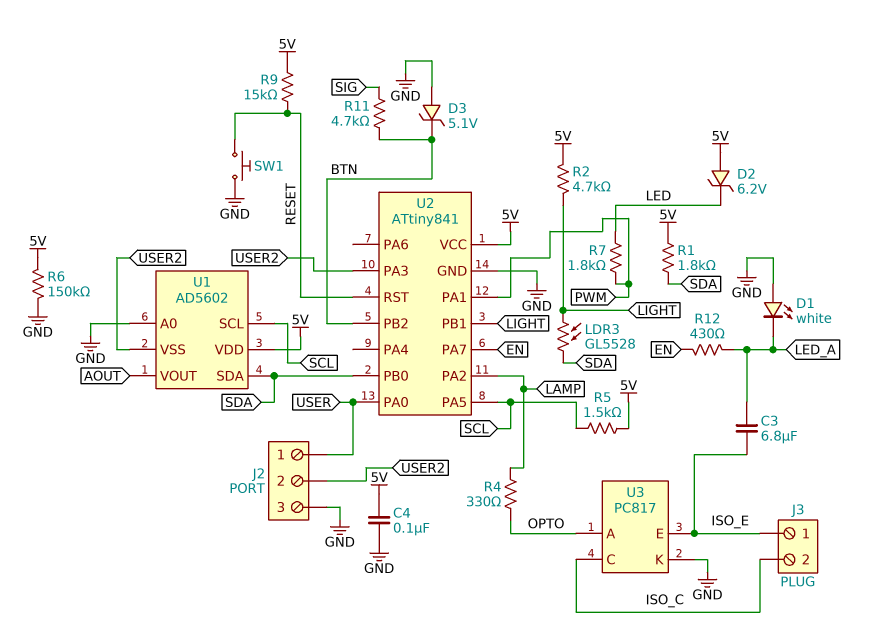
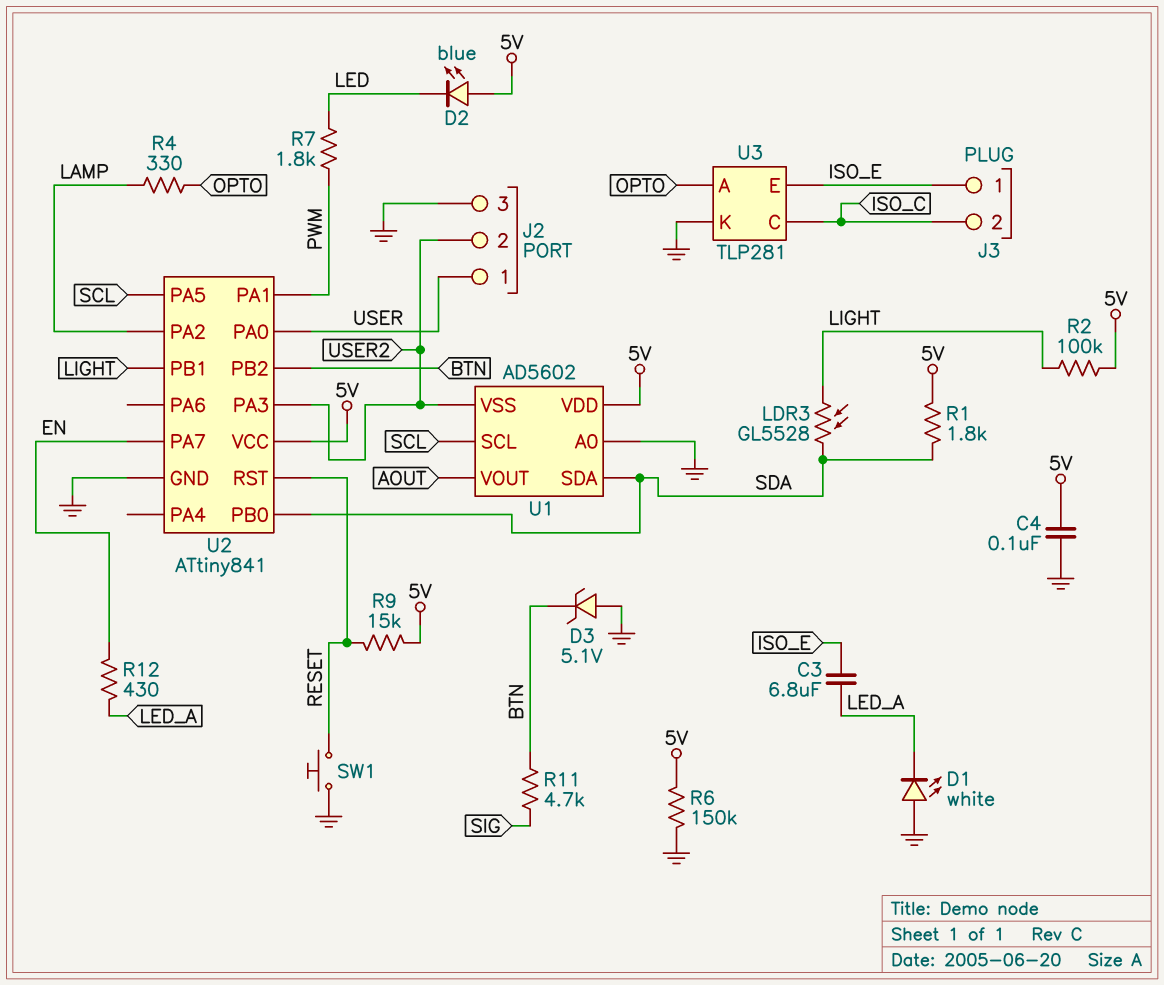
D2: zener 6.2V (A 5V, K LED) -> LED blue (A 5V, K LED)
R2: 4.7k (5V, LIGHT) -> 100k (5V, LIGHT)
R5: 1.5k (5V, SCL) -> none
U3: PC817 -> TLP281

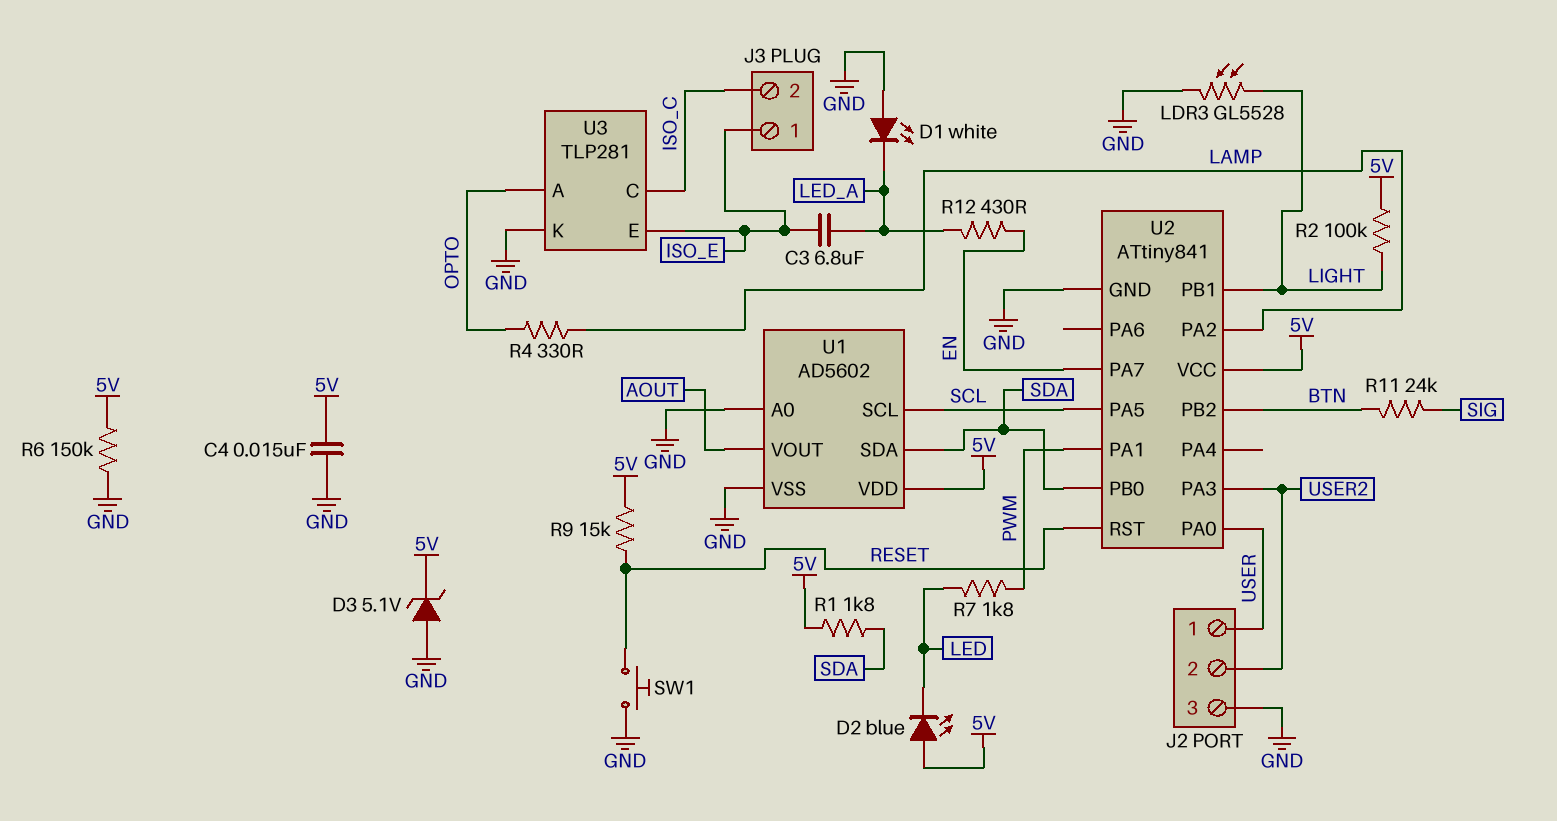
C4: 100nF (5V, GND) -> 15nF (5V, GND)
D3: zener 5.1V (A GND, K BTN) -> zener 5.1V (A GND, K 5V)
LDR3: GL5528 (LIGHT, SDA) -> GL5528 (GND, LIGHT)
R11: 4.7k (BTN, SIG) -> 24k (BTN, SIG)
U1 pin VSS: USER2 -> GND

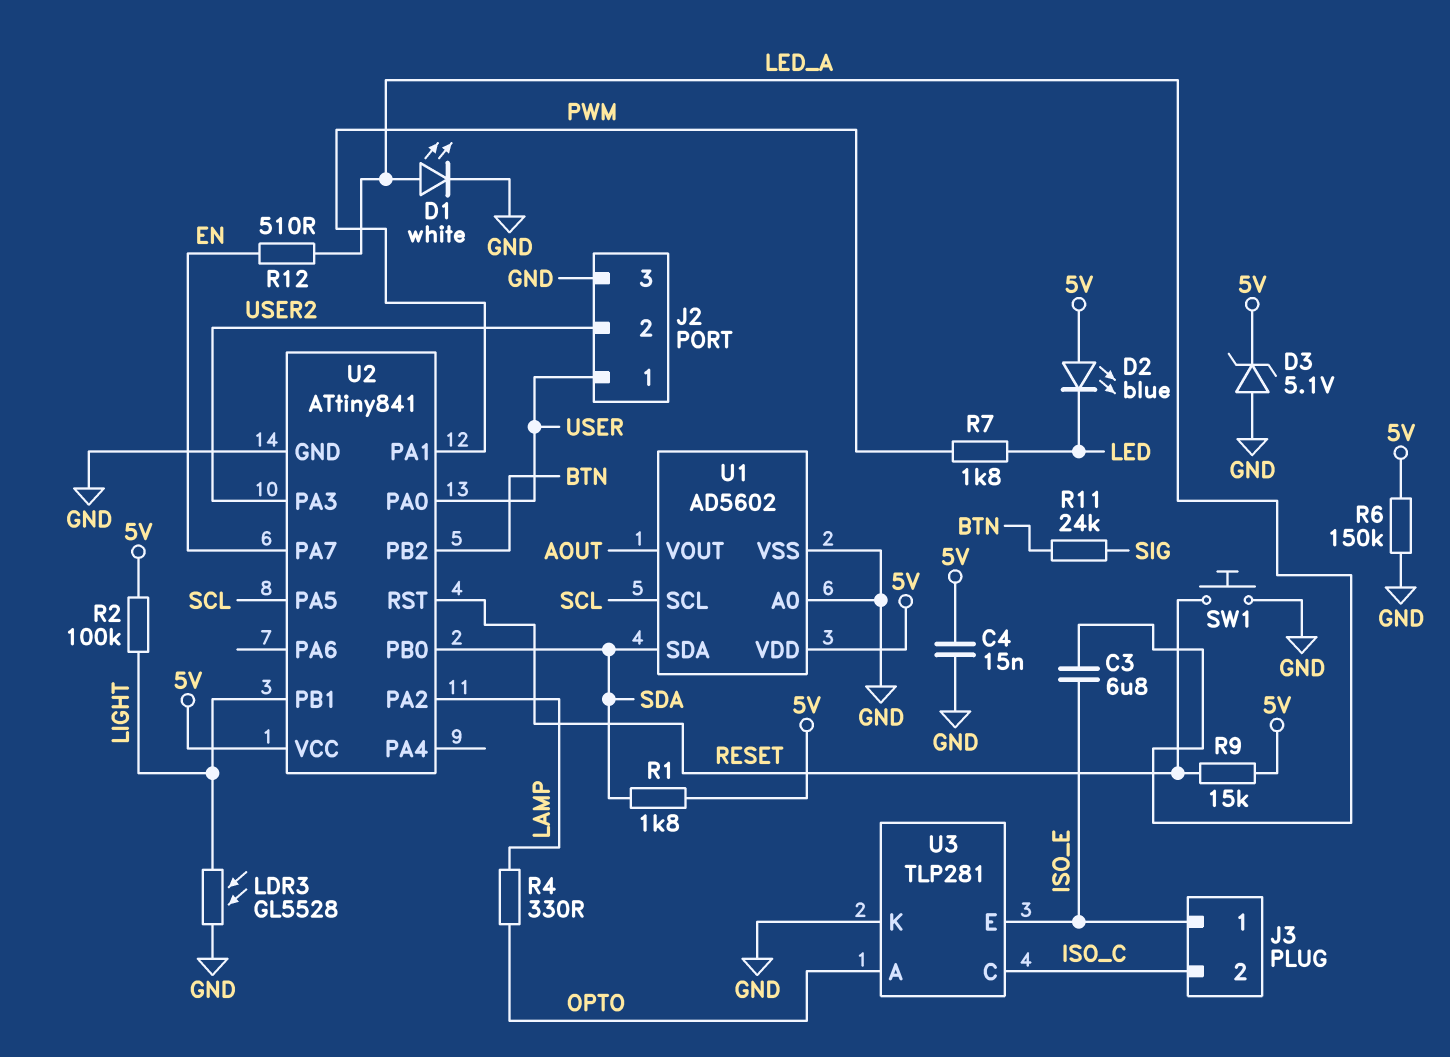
D1: LED white (A GND, K LED_A) -> LED white (A LED_A, K GND)
R12: 430 (EN, LED_A) -> 510 (EN, LED_A)

